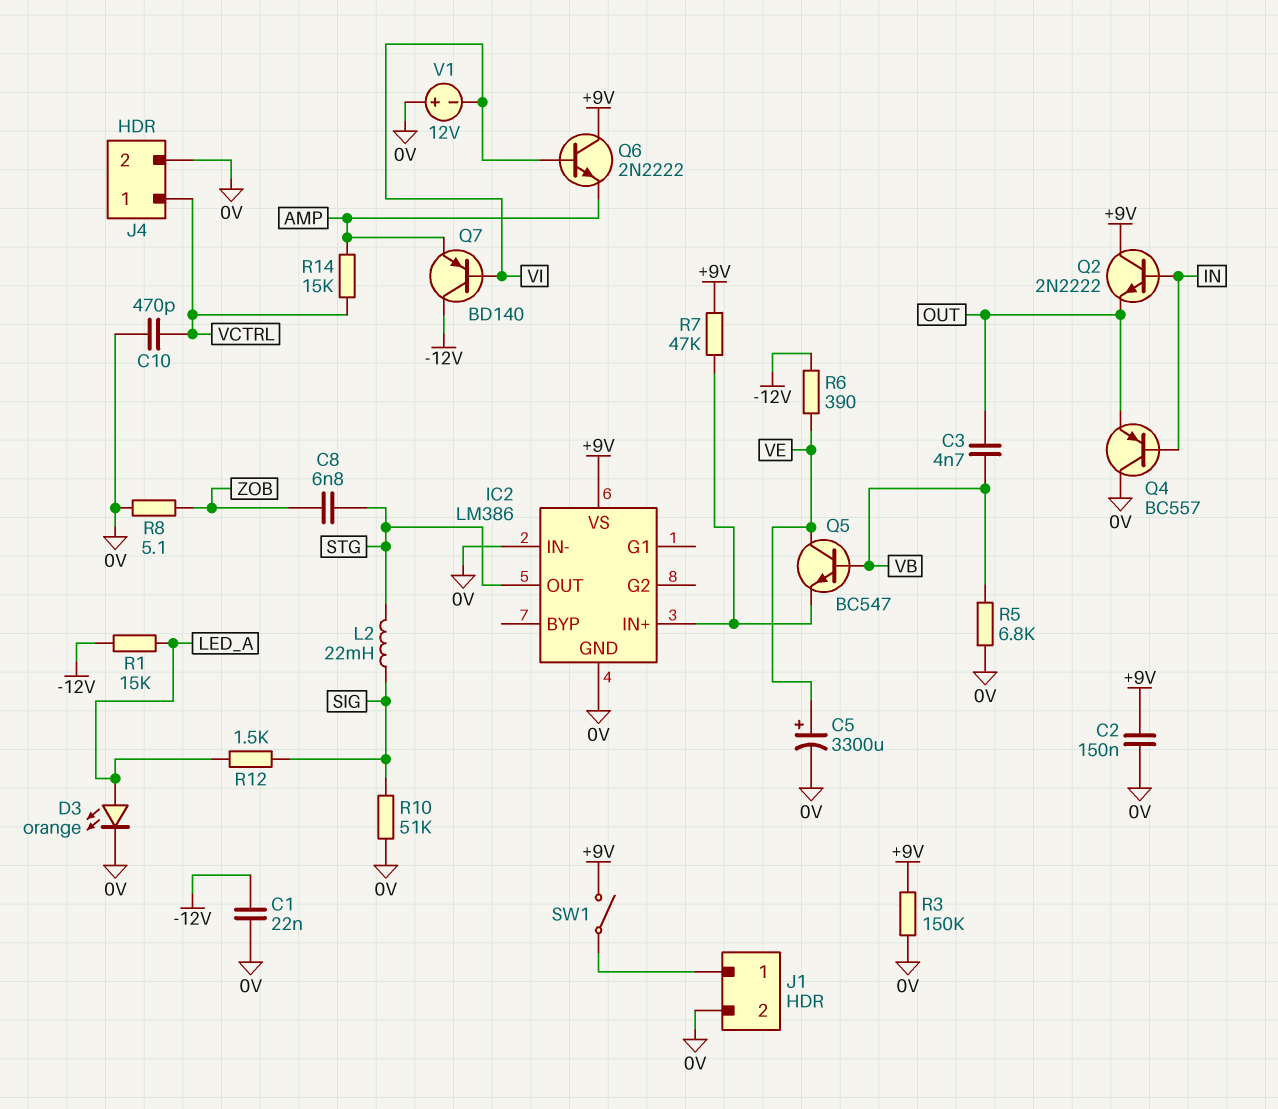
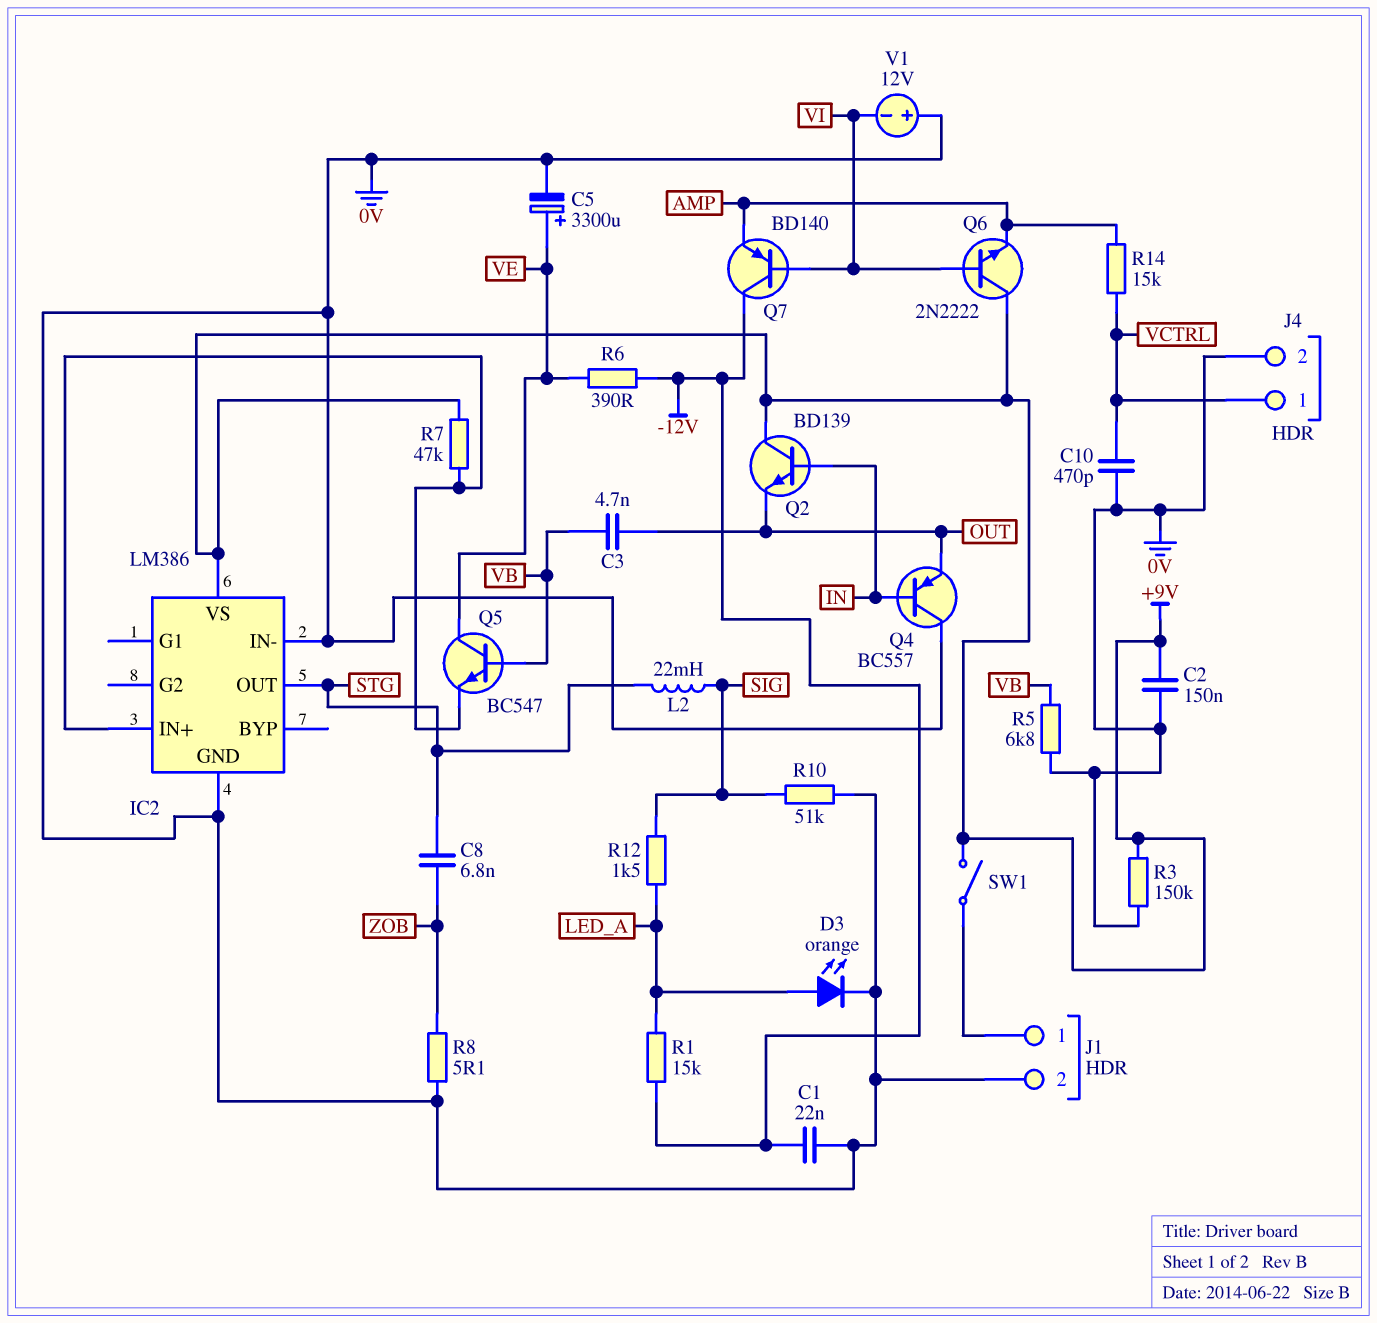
Q2: NPN 2N2222 (B IN, C +9V, E OUT) -> NPN BD139 (B IN, C +9V, E OUT)

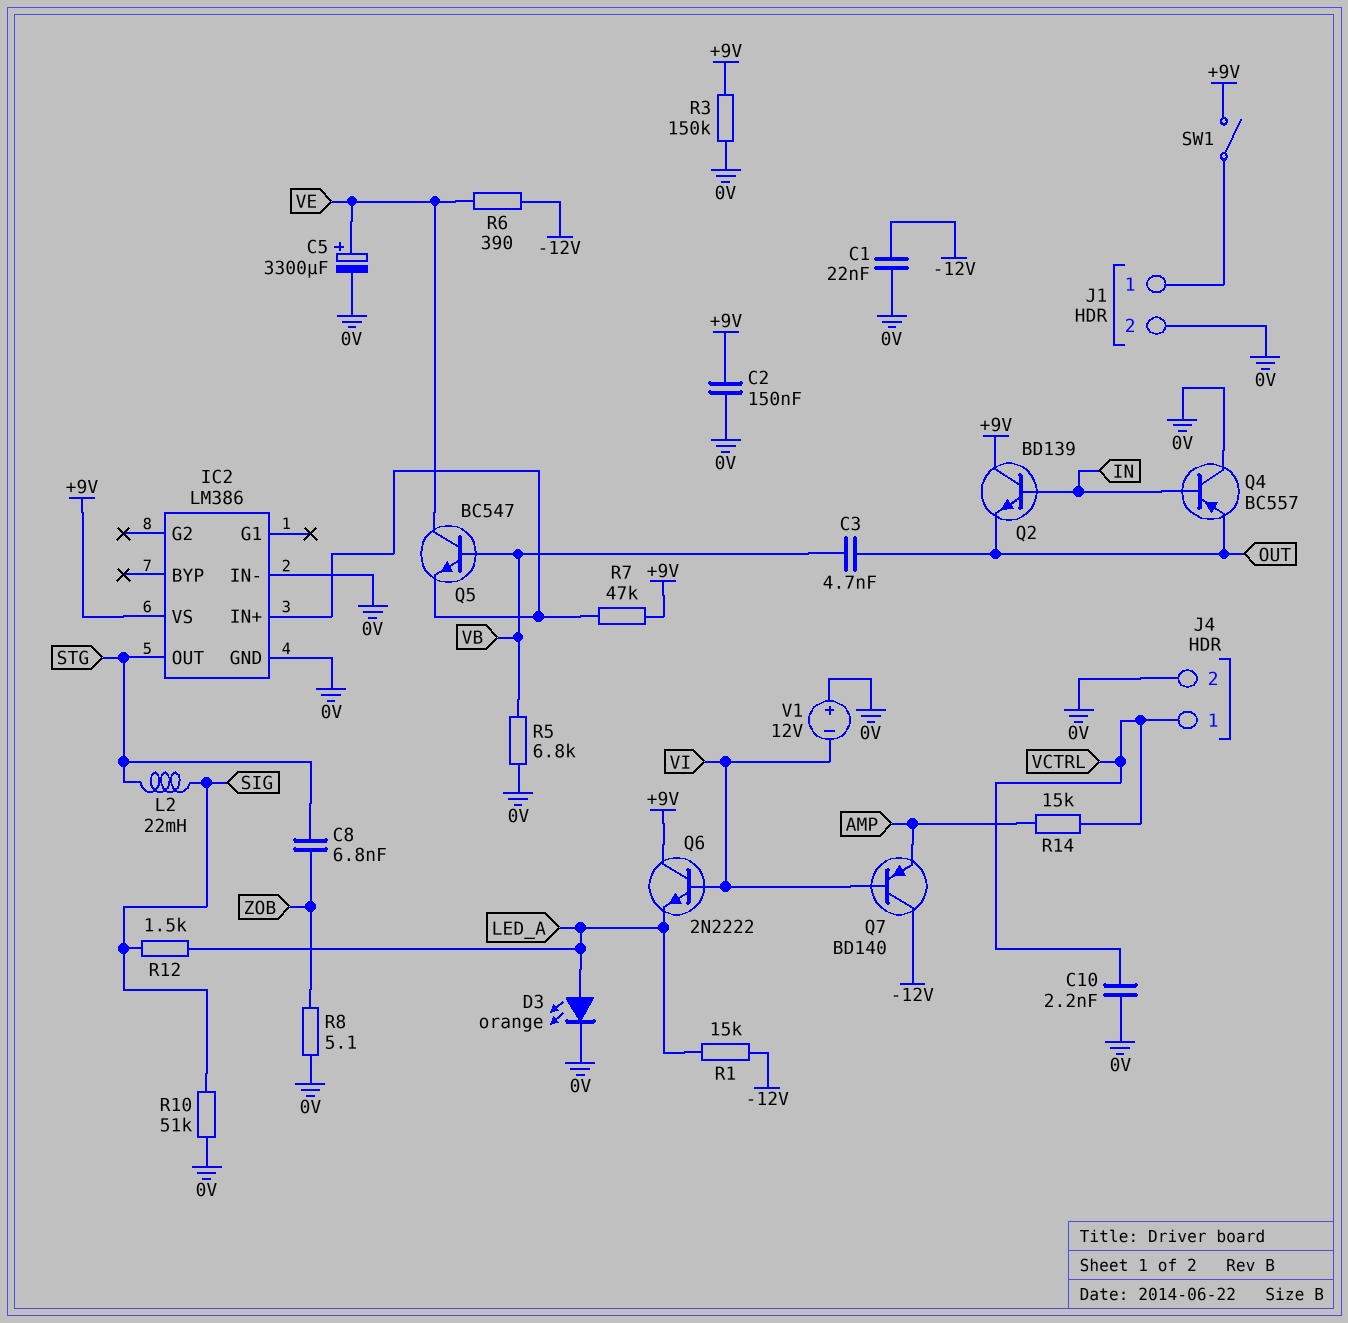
C10: 470pF (0V, VCTRL) -> 2.2nF (0V, VCTRL)
Q6: NPN 2N2222 (B VI, C +9V, E AMP) -> NPN 2N2222 (B VI, C +9V, E LED_A)

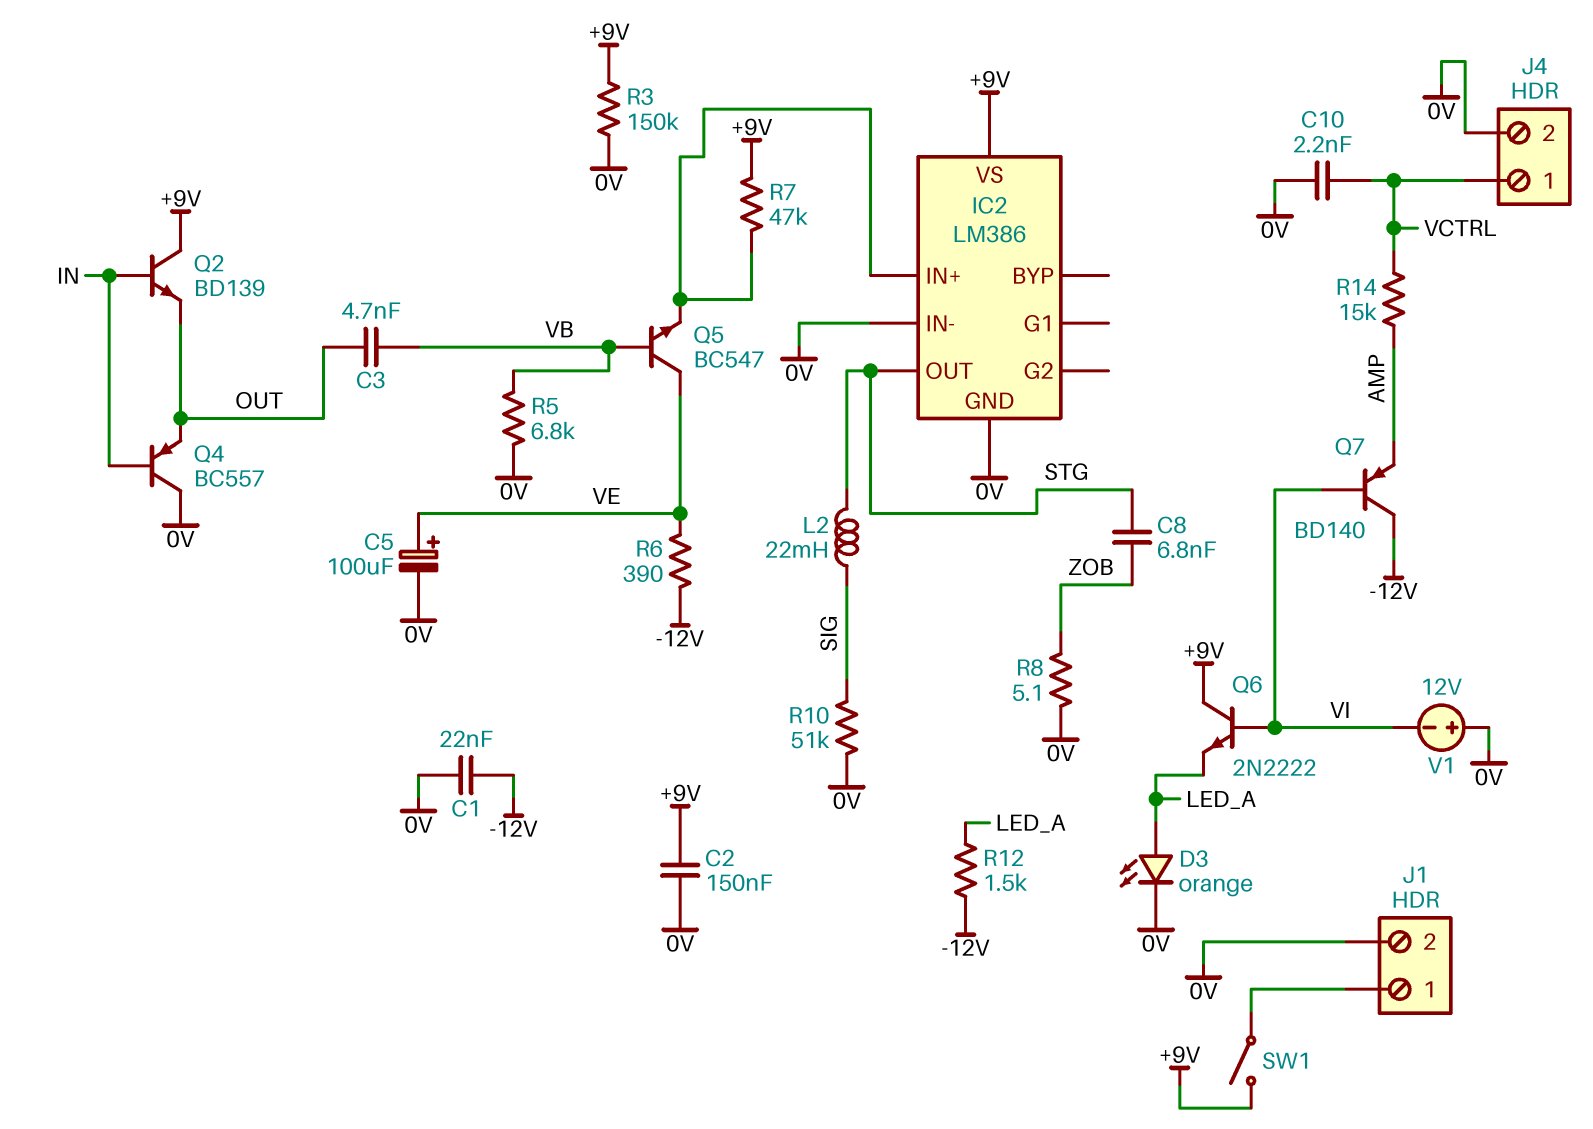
C5: 3300uF (plus VE, minus 0V) -> 100uF (plus VE, minus 0V)
R1: 15k (-12V, LED_A) -> none
R12: 1.5k (LED_A, SIG) -> 1.5k (-12V, LED_A)

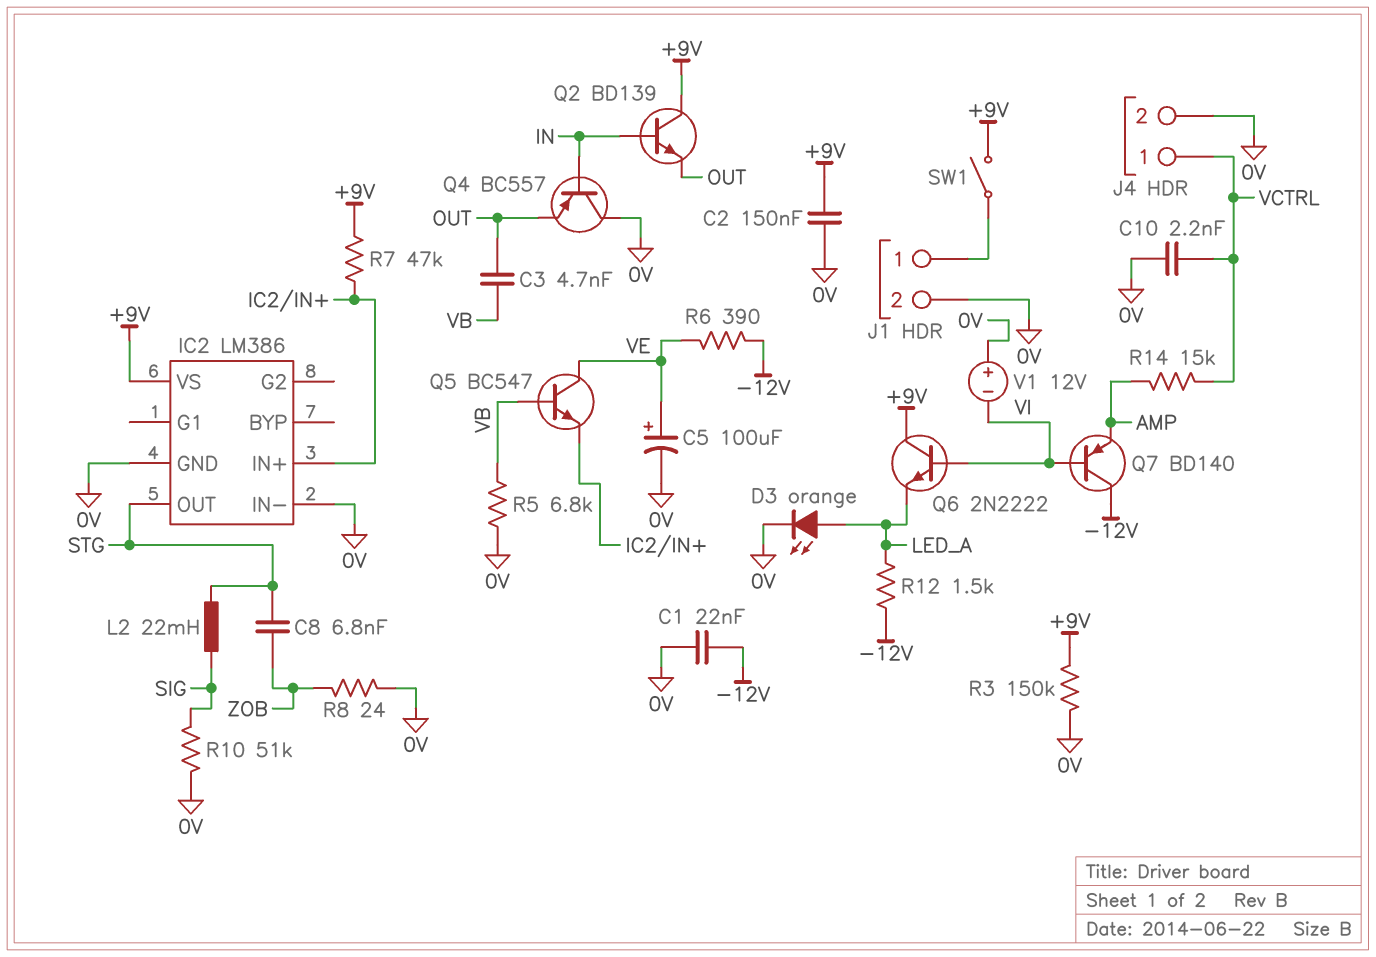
R8: 5.1 (0V, ZOB) -> 24 (0V, ZOB)

